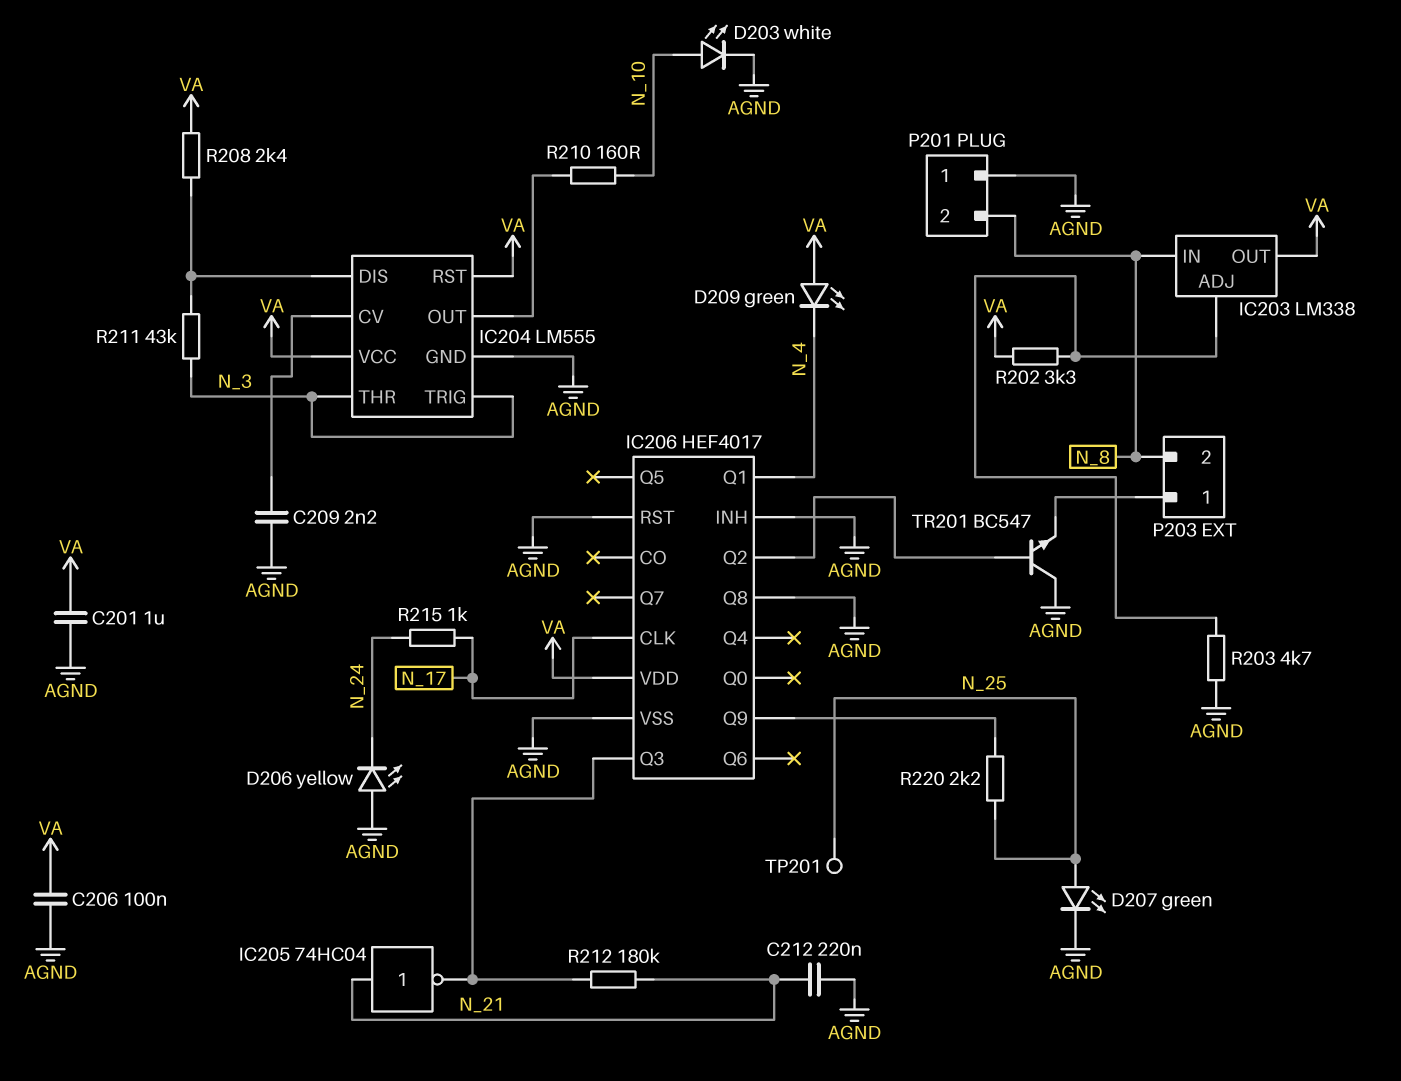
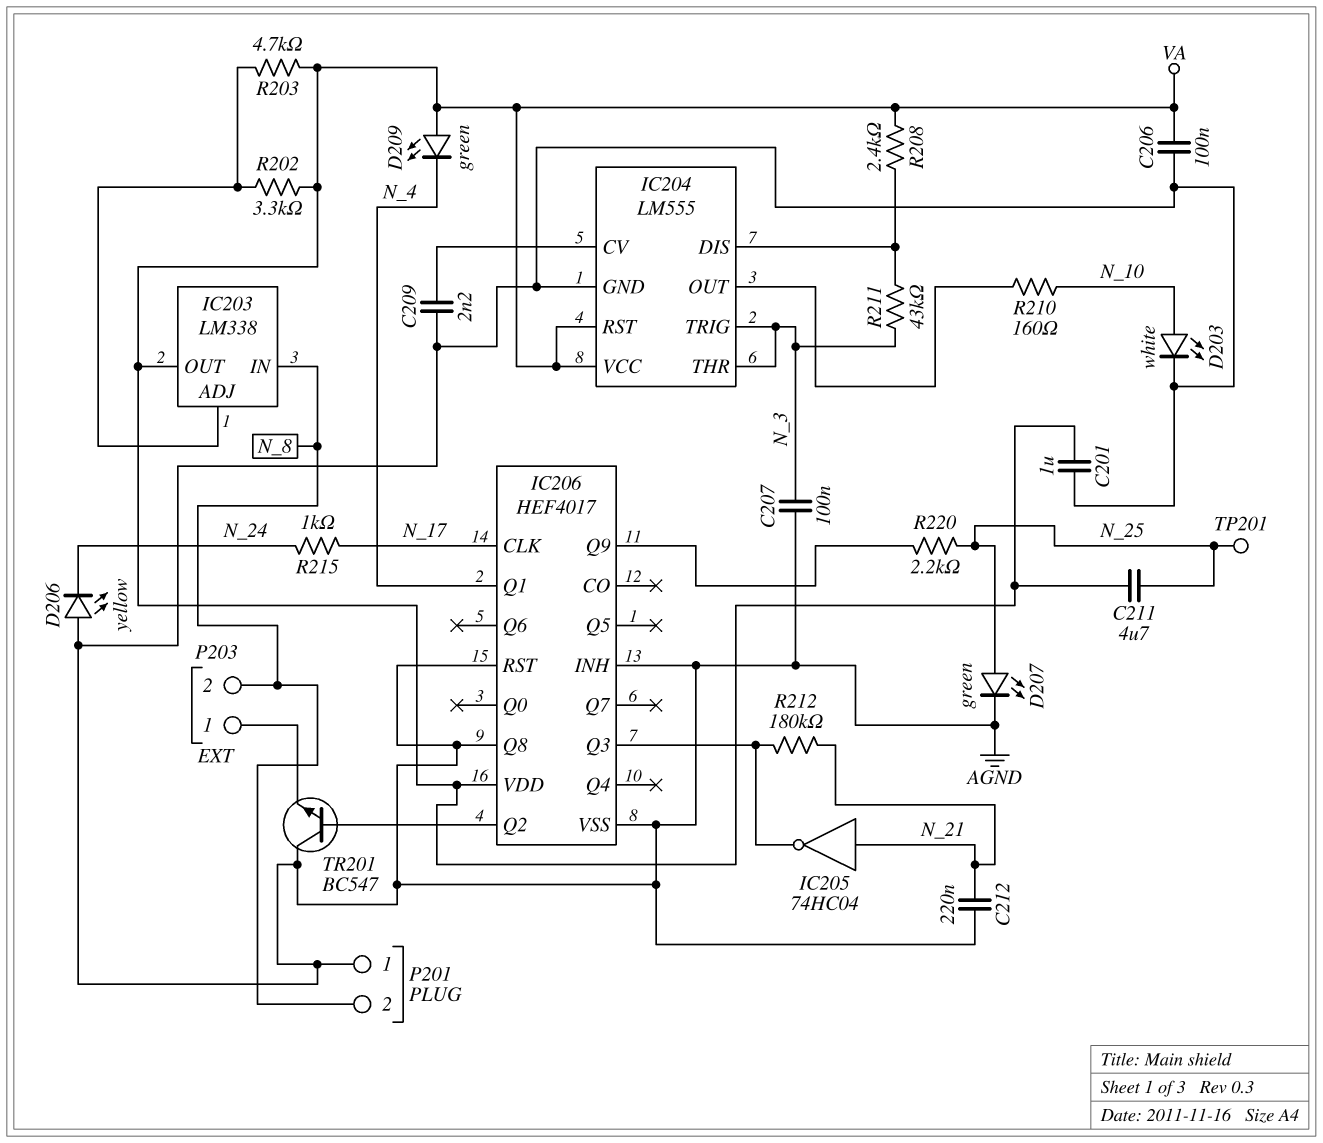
C207: none -> 100nF (AGND, N_3)
C211: none -> 4.7uF (N_25, VA)
R203: 4.7k (AGND, IC203/ADJ) -> 4.7k (IC203/ADJ, VA)

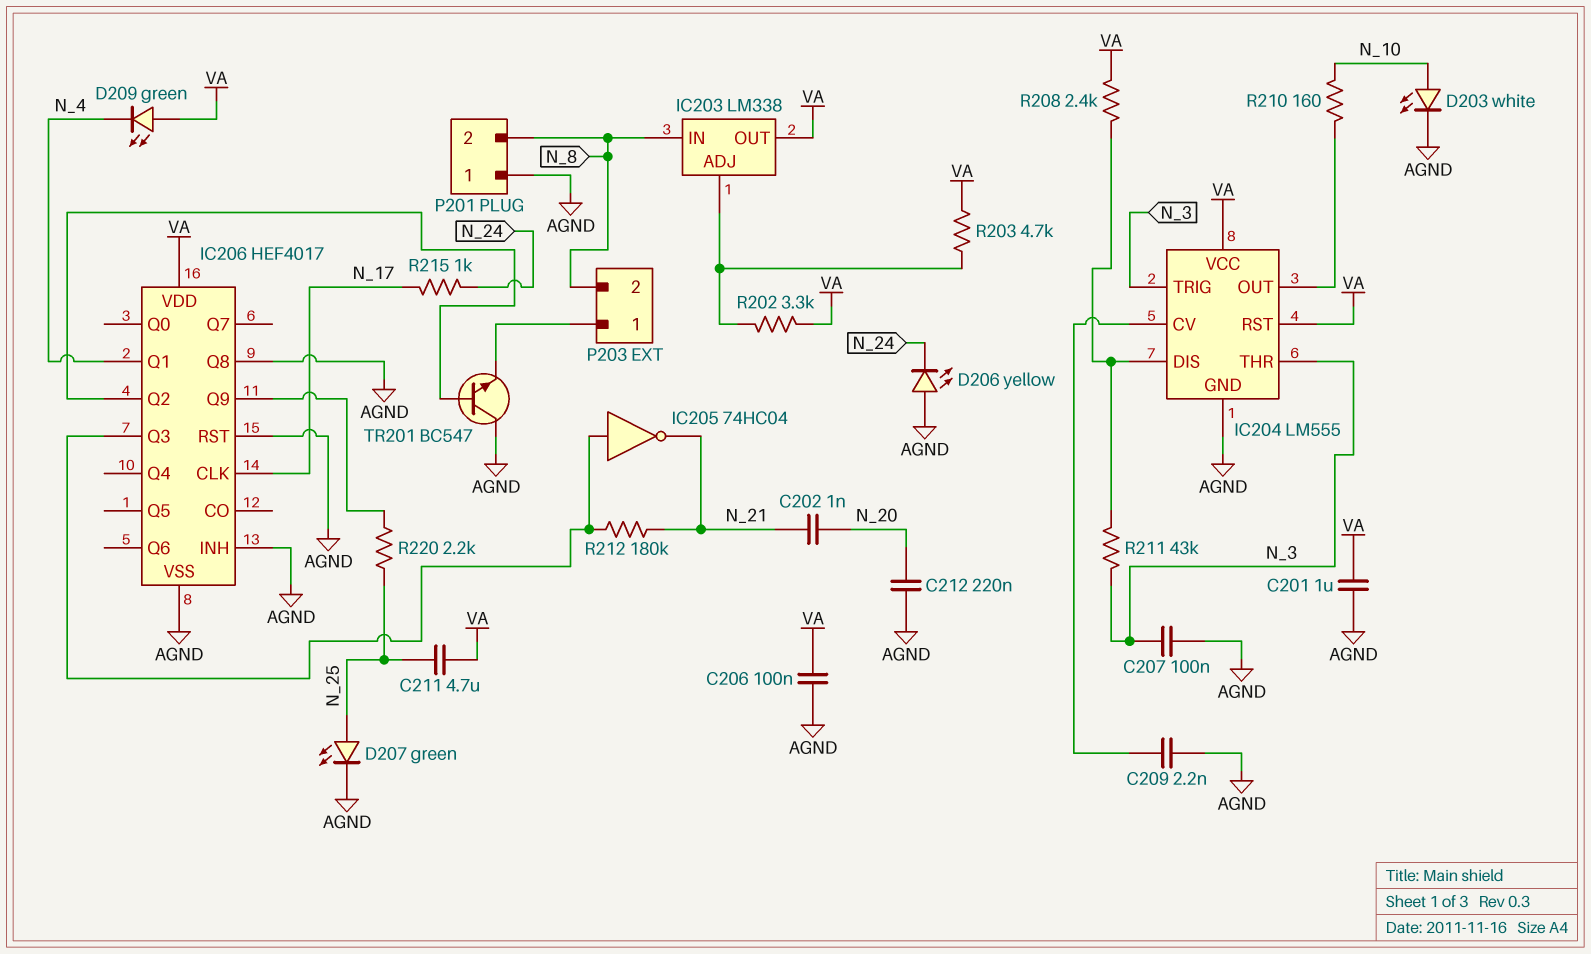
C202: none -> 1nF (N_20, N_21)
C212: 220nF (AGND, N_21) -> 220nF (AGND, N_20)
IC205: NOT 74HC04 (in N_21, out IC206/Q3) -> NOT 74HC04 (in IC206/Q3, out N_21)
TP201: test point (N_25) -> none

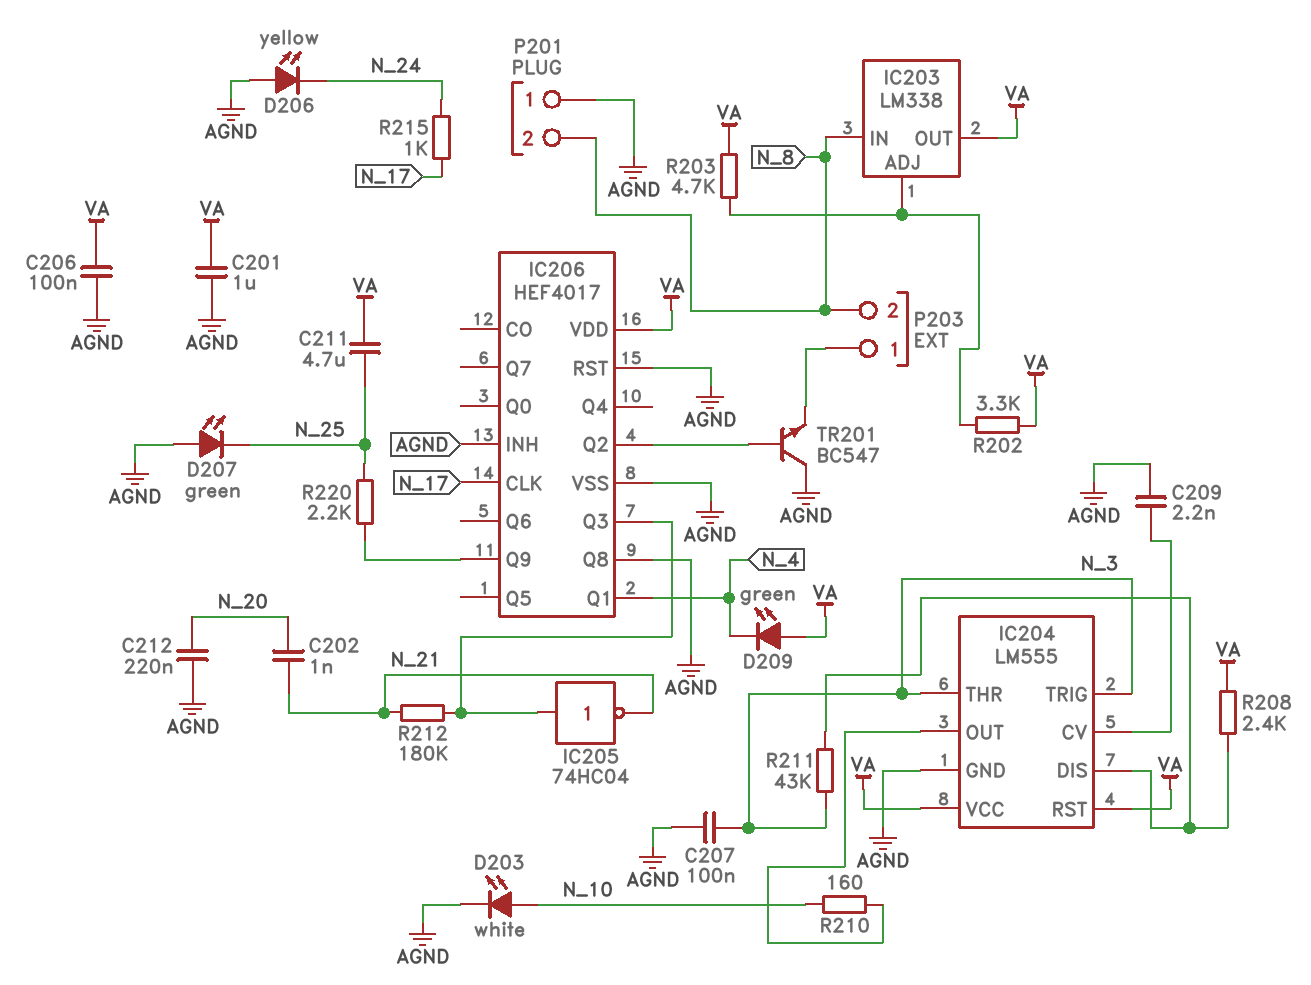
D207: LED green (A N_25, K AGND) -> LED green (A AGND, K N_25)

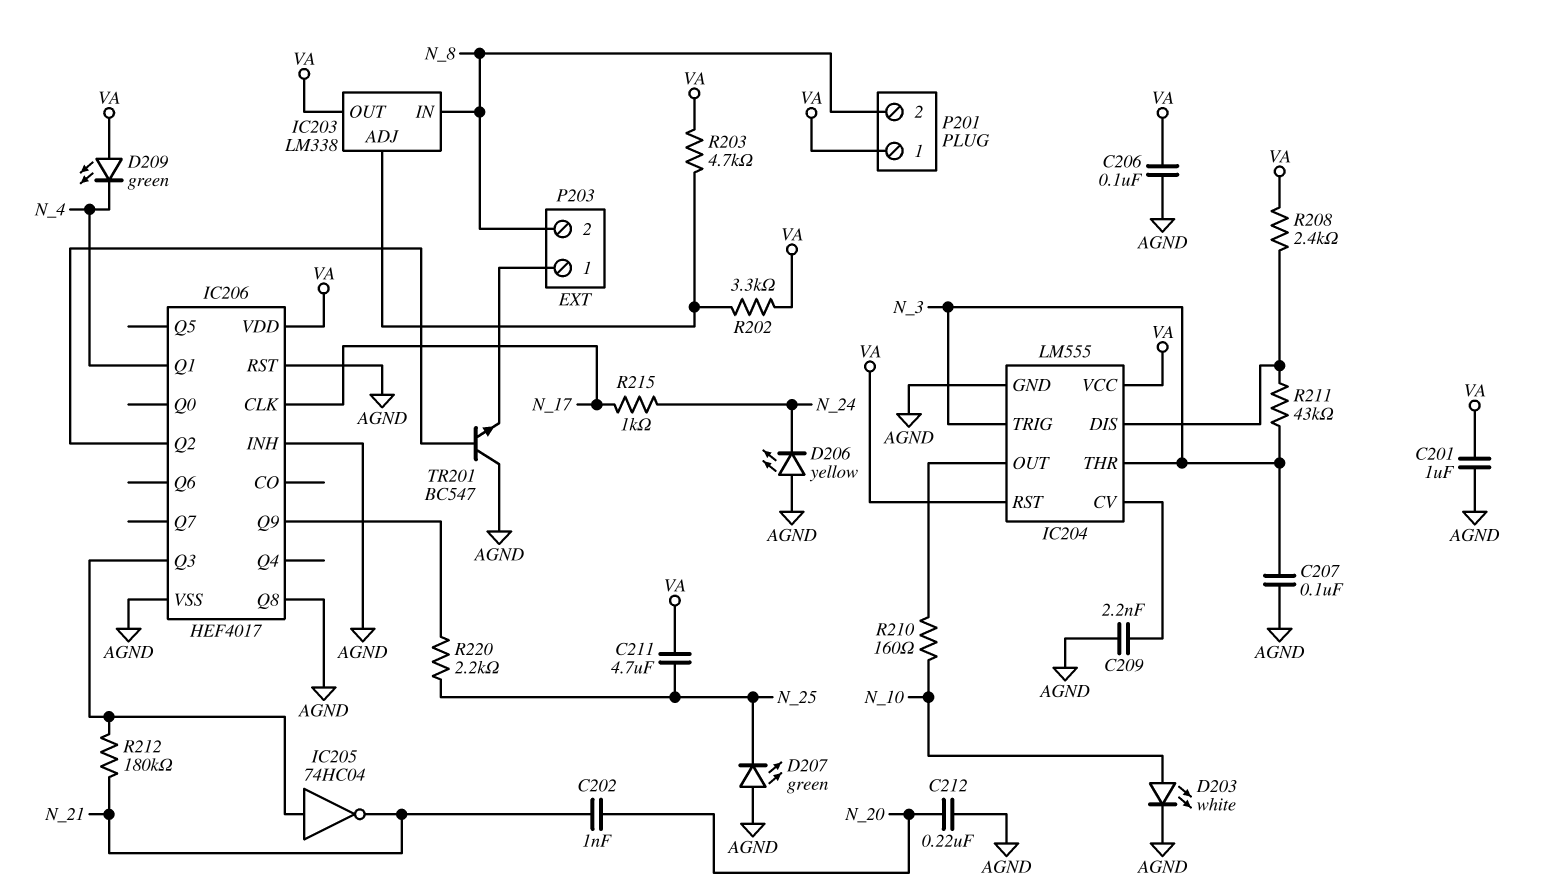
P201 pin 1: AGND -> VA

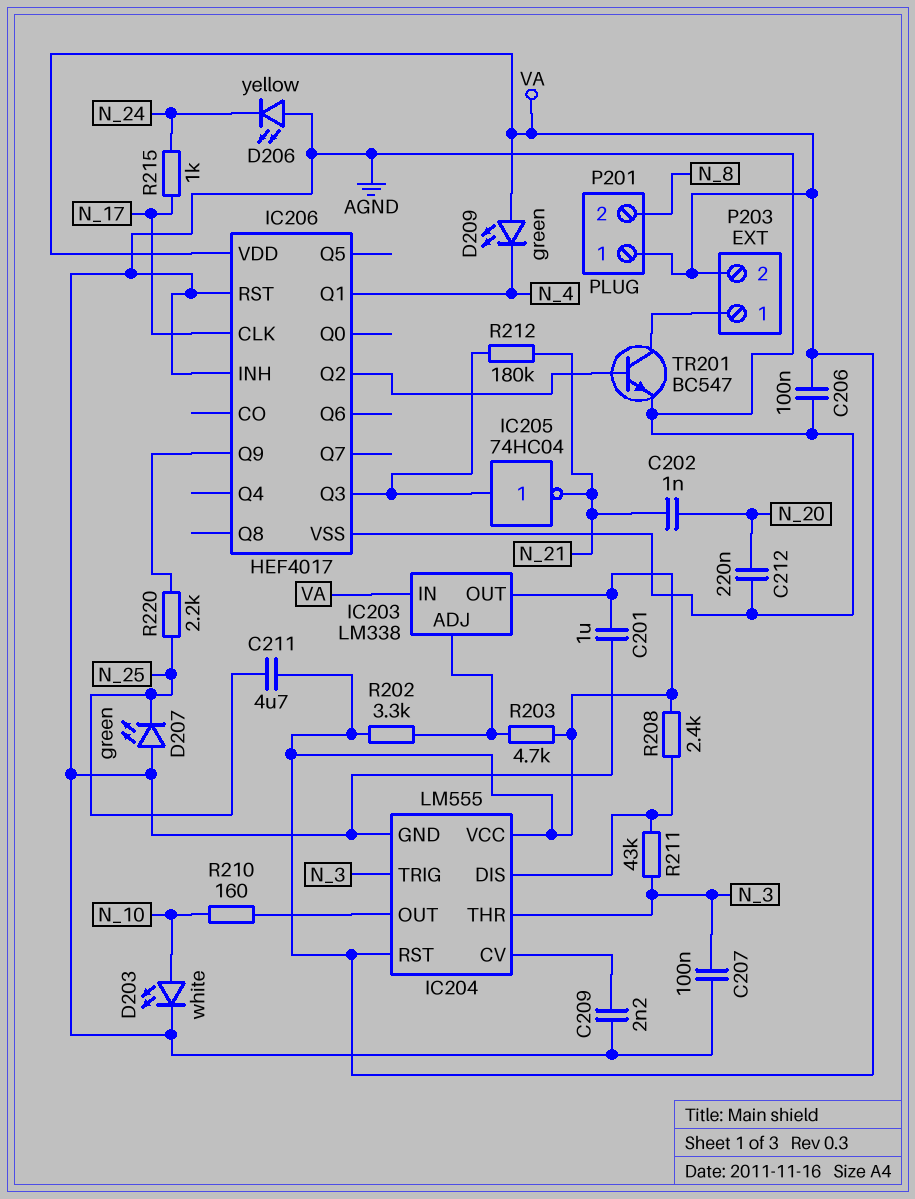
IC203 pin IN: N_8 -> VA
IC206 pin Q8: AGND -> none
P203 pin 2: N_8 -> VA
TR201: NPN BC547 (B IC206/Q2, C AGND, E P203/1) -> NPN BC547 (B IC206/Q2, C P203/1, E AGND)

